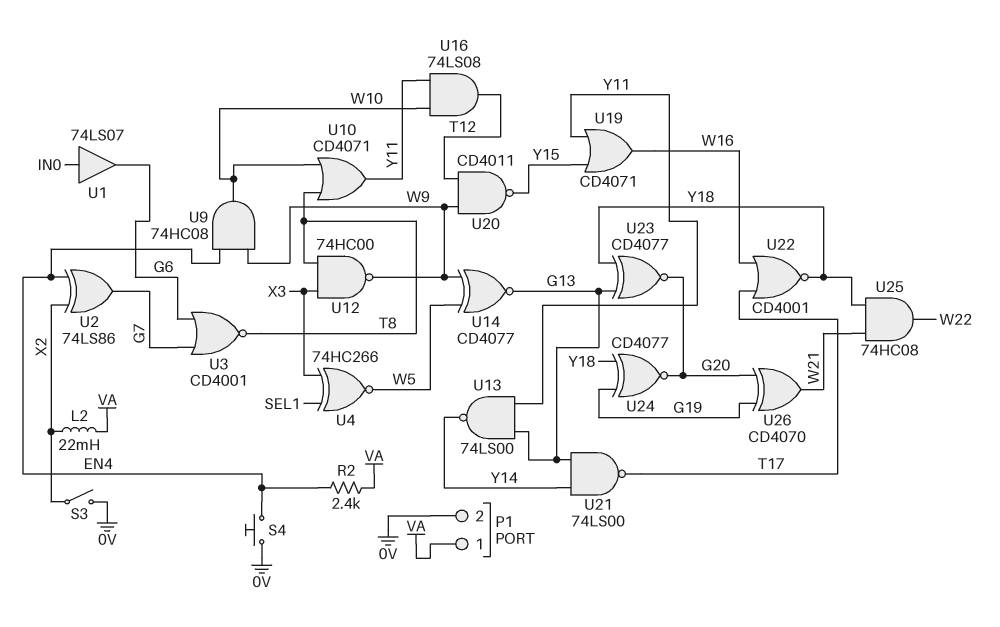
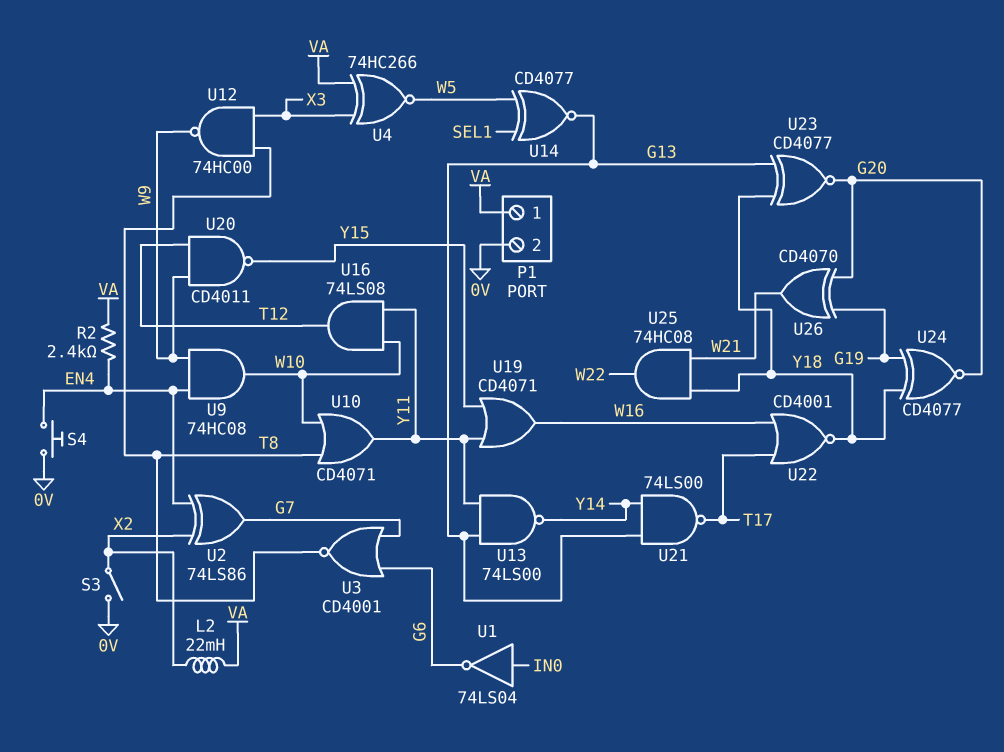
U1: buffer 74LS07 (in IN0, out G6) -> NOT 74LS04 (in IN0, out G6)
U4: XNOR 74HC266 (in SEL1, in X3, out W5) -> XNOR 74HC266 (in VA, in X3, out W5)
U14: XNOR CD4077 (in W5, in W9, out G13) -> XNOR CD4077 (in SEL1, in W5, out G13)

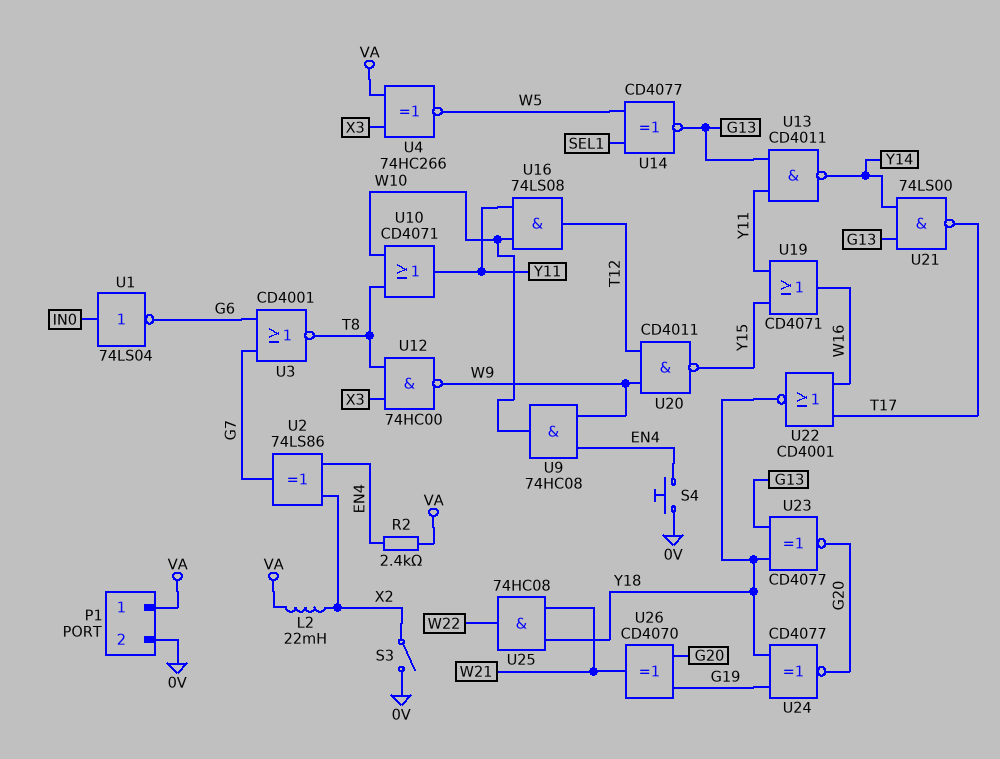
U13: NAND 74LS00 (in G13, in Y11, out Y14) -> NAND CD4011 (in G13, in Y11, out Y14)

